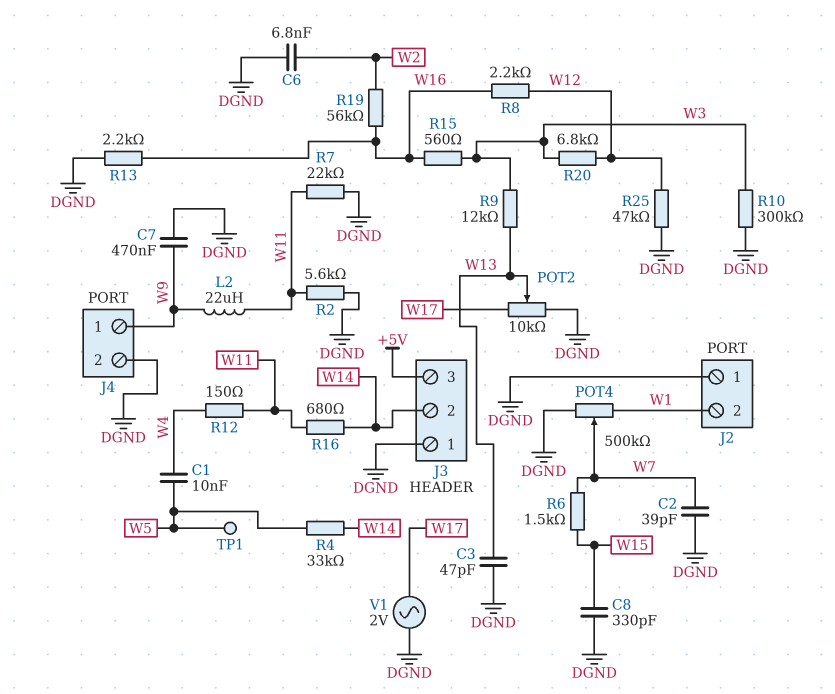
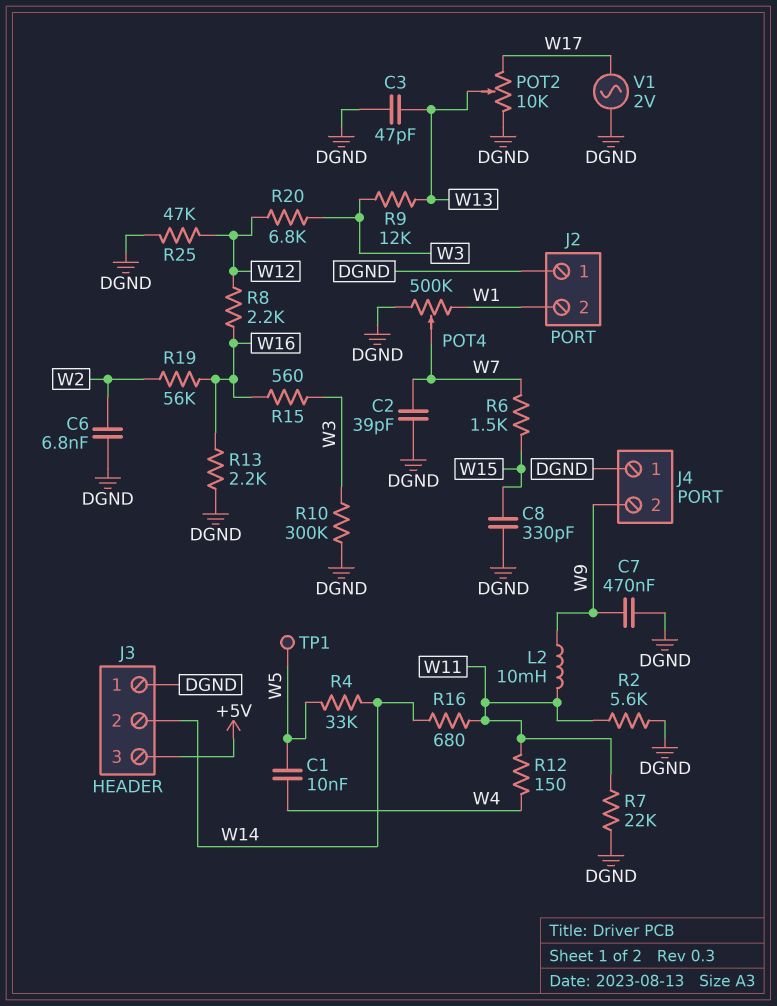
J4 pin 1: W9 -> DGND
J4 pin 2: DGND -> W9
L2: 22uH (W9, W11) -> 10mH (W9, W11)

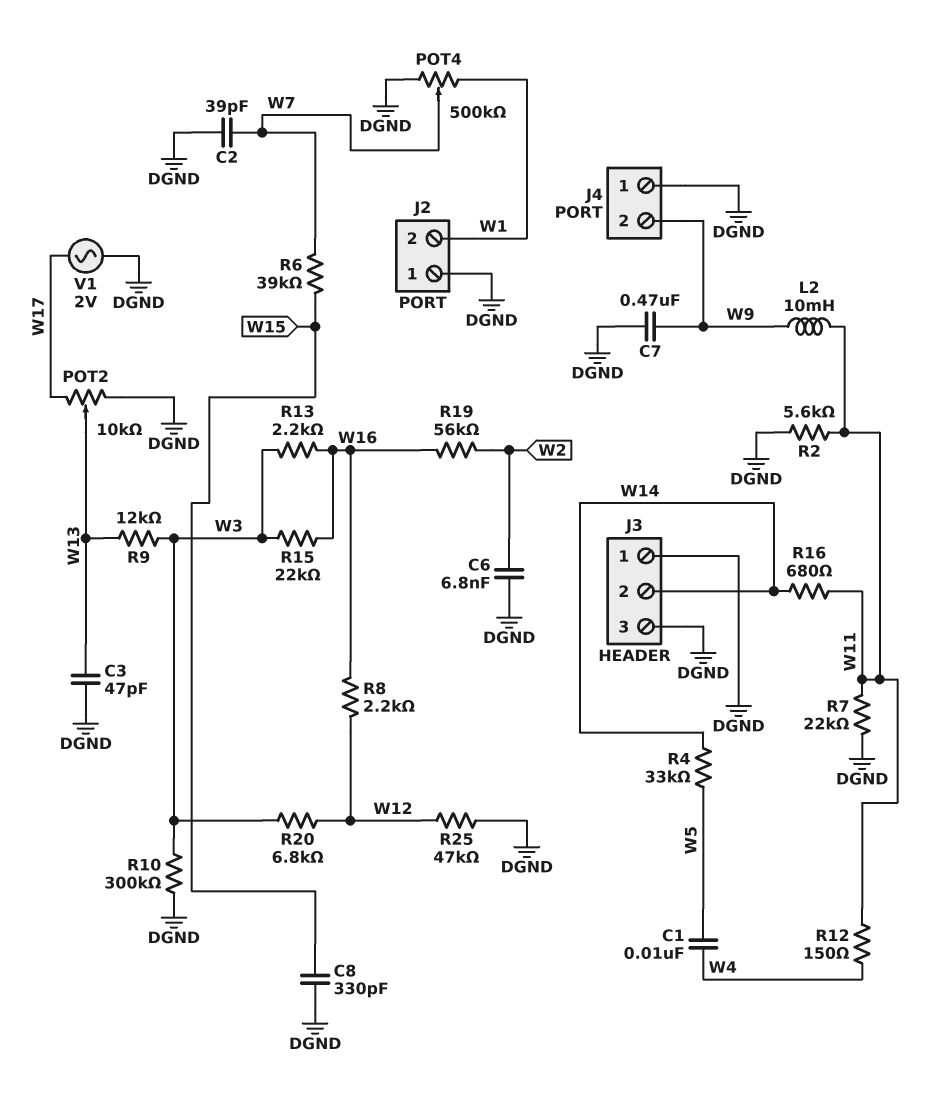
J3 pin 3: +5V -> DGND
R6: 1.5k (W7, W15) -> 39k (W7, W15)
R13: 2.2k (DGND, W16) -> 2.2k (W3, W16)
R15: 560 (W3, W16) -> 22k (W3, W16)
TP1: test point (W5) -> none

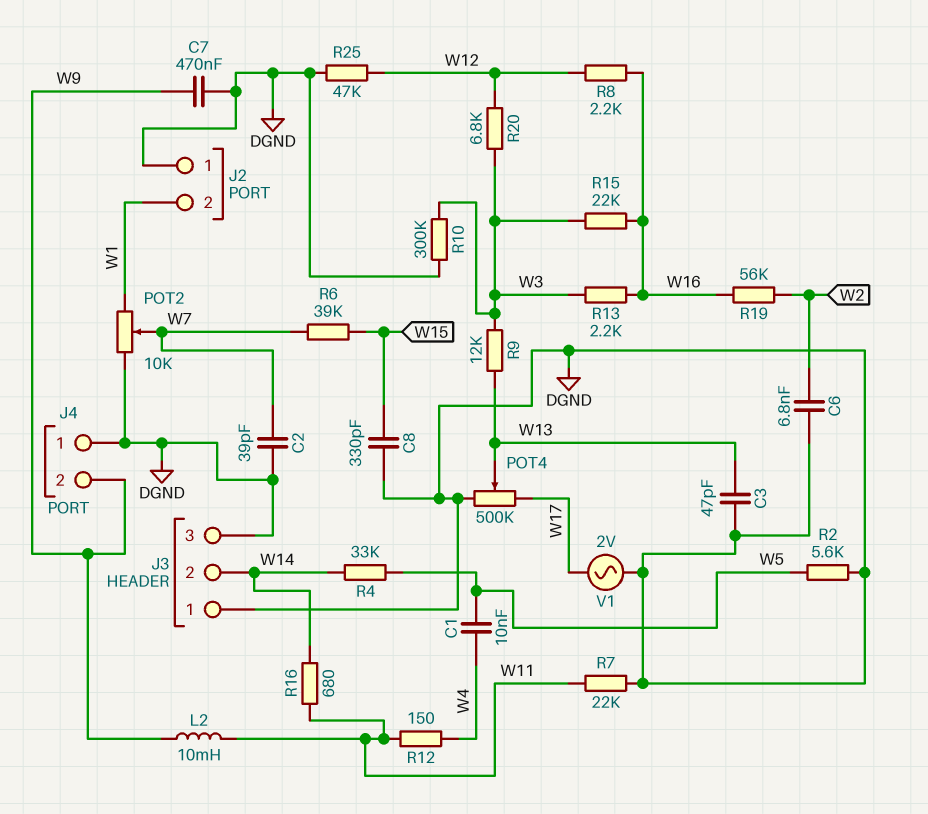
POT2: 10k (DGND, W17, wiper W13) -> 10k (DGND, W1, wiper W7)
POT4: 500k (DGND, W1, wiper W7) -> 500k (DGND, W17, wiper W13)
R2: 5.6k (DGND, W11) -> 5.6k (DGND, W5)

